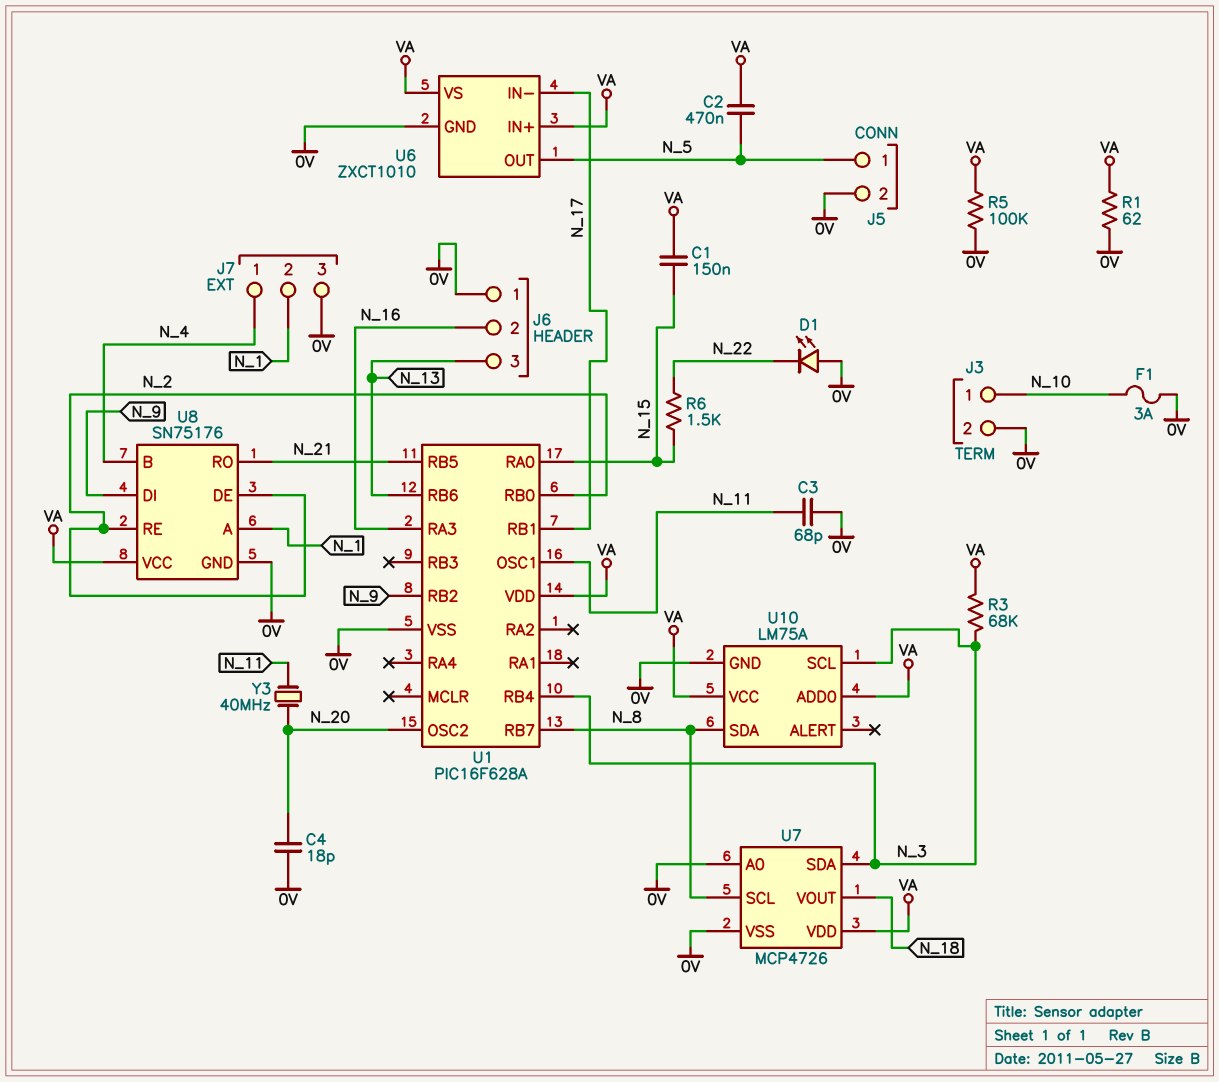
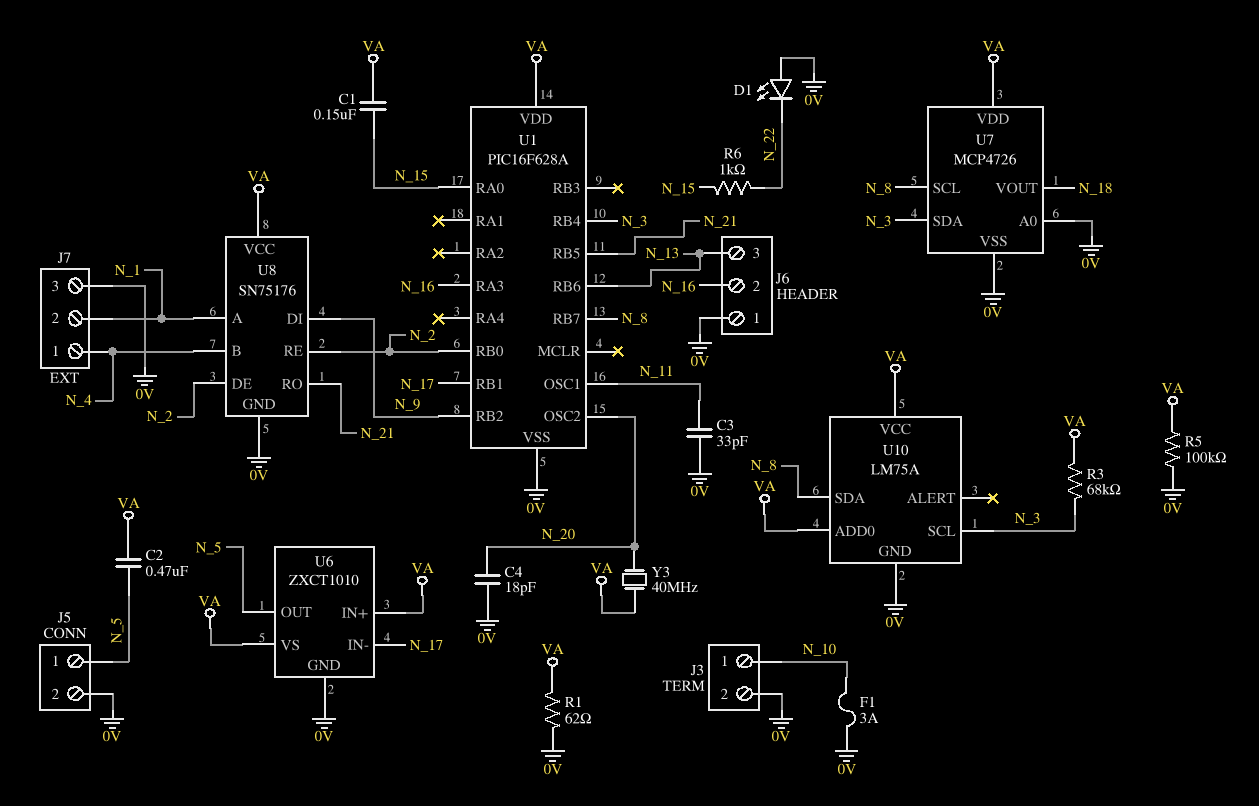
C3: 68pF (0V, N_11) -> 33pF (0V, N_11)
R6: 1.5k (N_15, N_22) -> 1k (N_15, N_22)
Y3: 40MHz (N_11, N_20) -> 40MHz (N_20, VA)

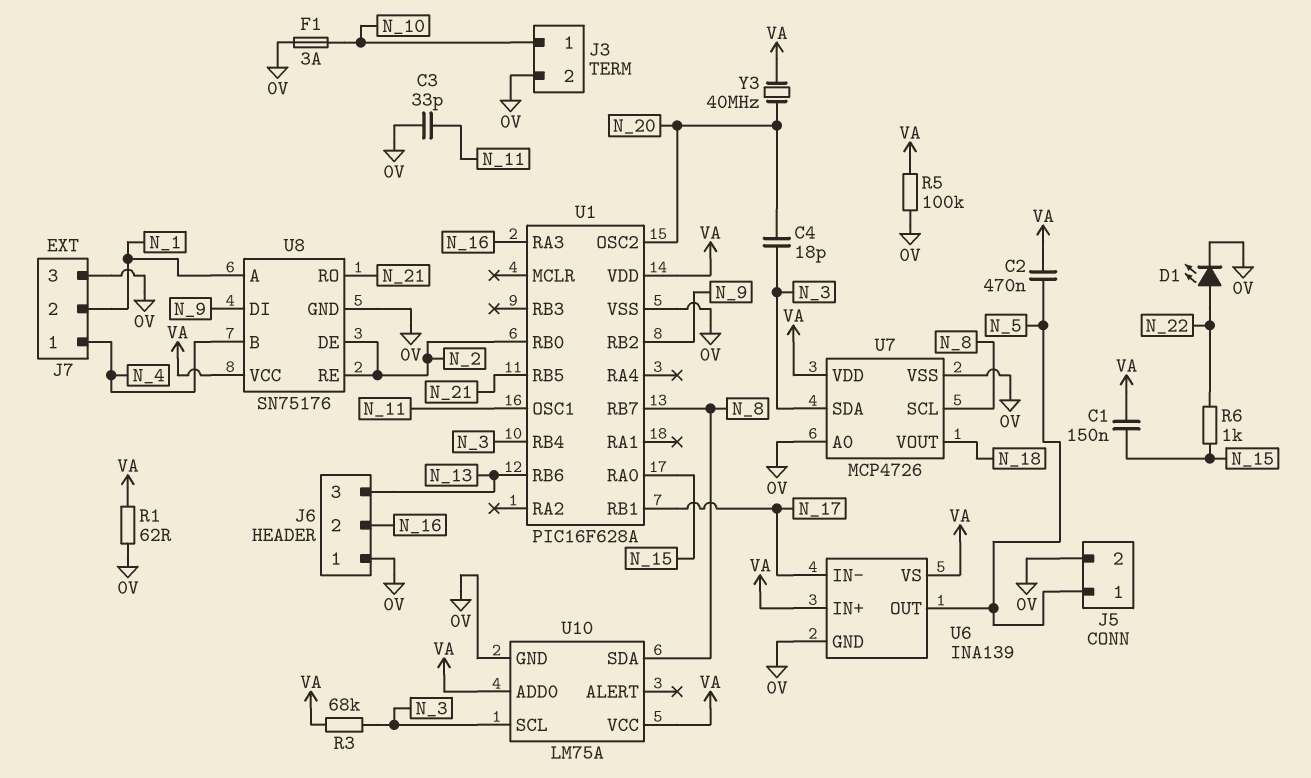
C4: 18pF (0V, N_20) -> 18pF (N_3, N_20)
D1: LED (A 0V, K N_22) -> LED (A N_22, K 0V)
U6: ZXCT1010 -> INA139

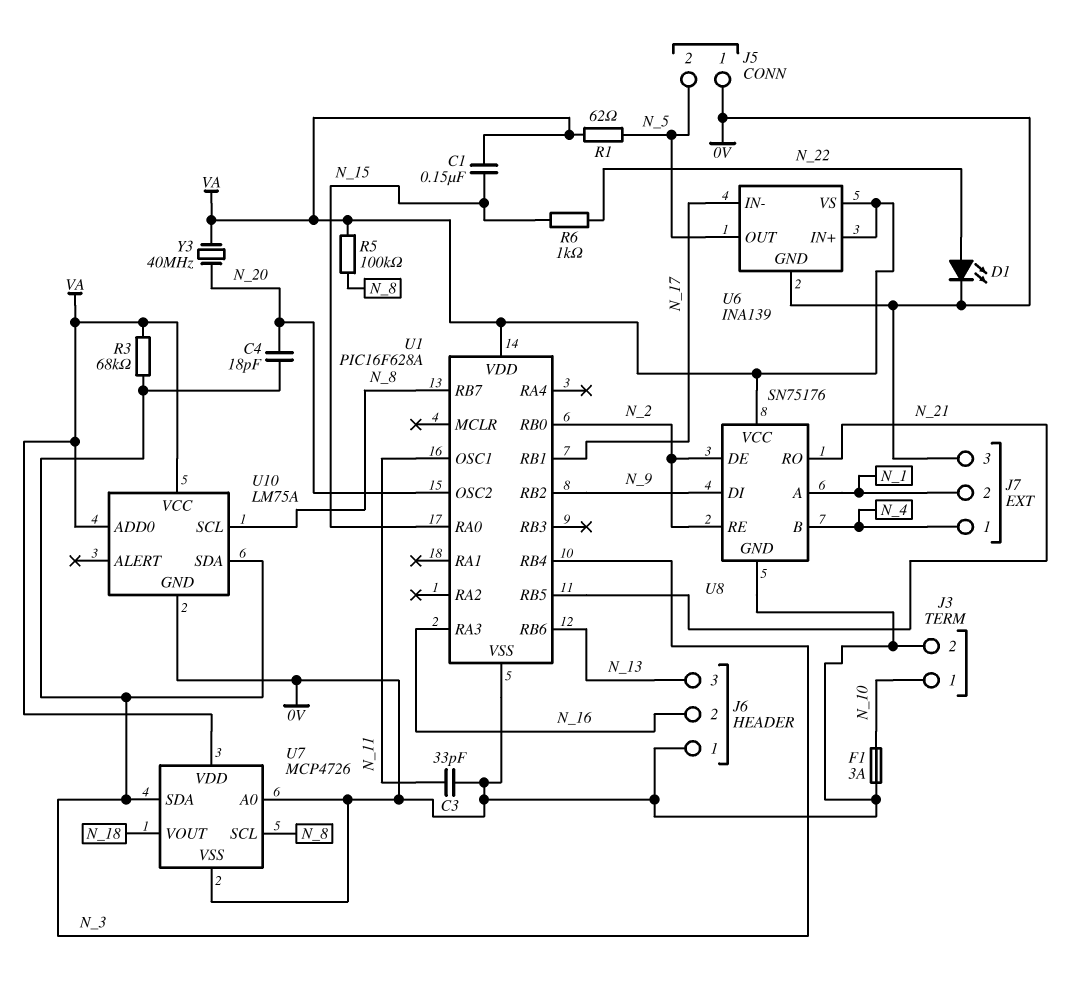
C2: 470nF (N_5, VA) -> none
J5 pin 1: N_5 -> 0V
J5 pin 2: 0V -> N_5
R1: 62 (0V, VA) -> 62 (N_5, VA)
R5: 100k (0V, VA) -> 100k (N_8, VA)
U10 pin SCL: N_3 -> N_8
U10 pin SDA: N_8 -> N_3

